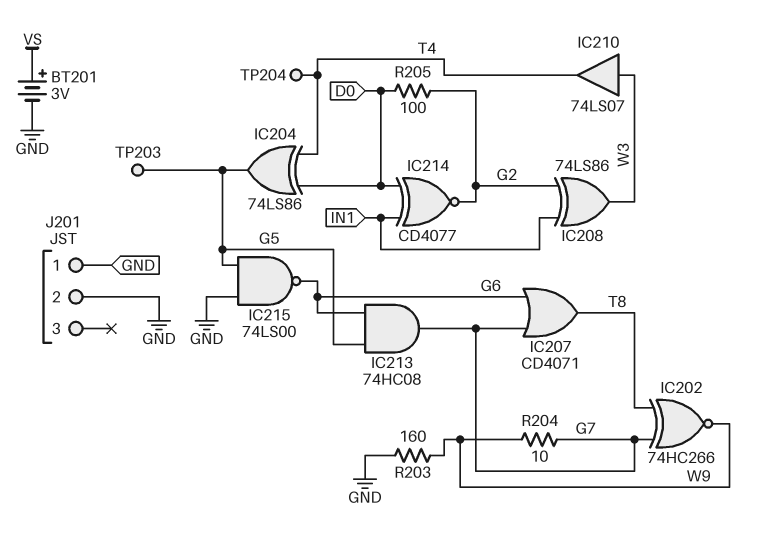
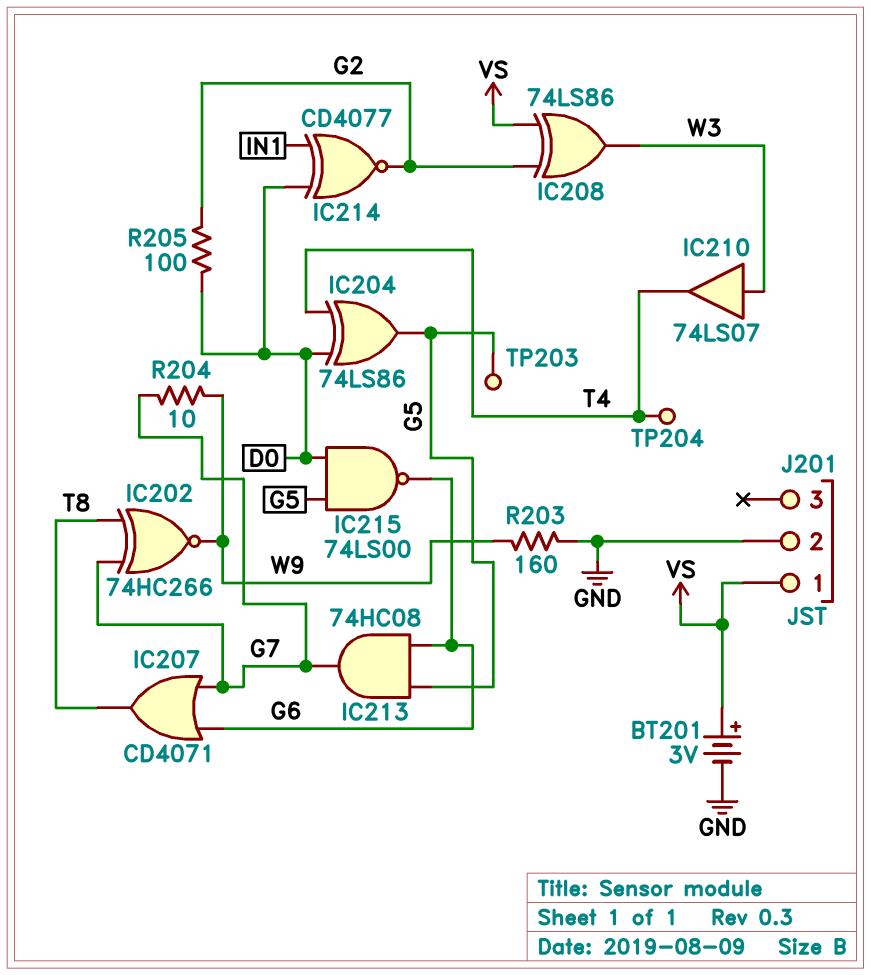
IC208: XOR 74LS86 (in G2, in IN1, out W3) -> XOR 74LS86 (in G2, in VS, out W3)
IC215: NAND 74LS00 (in G5, in GND, out G6) -> NAND 74LS00 (in D0, in G5, out G6)
J201 pin 1: GND -> VS

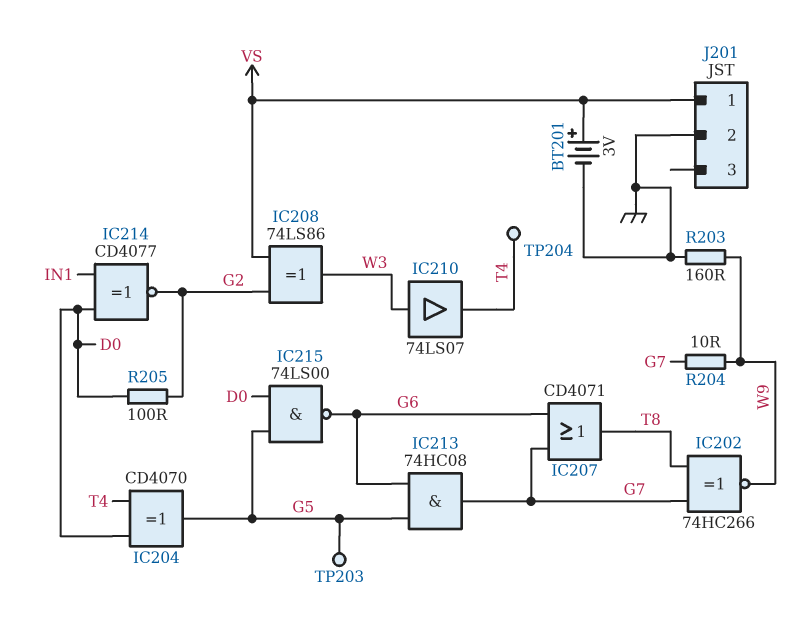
IC204: XOR 74LS86 (in D0, in T4, out G5) -> XOR CD4070 (in D0, in T4, out G5)

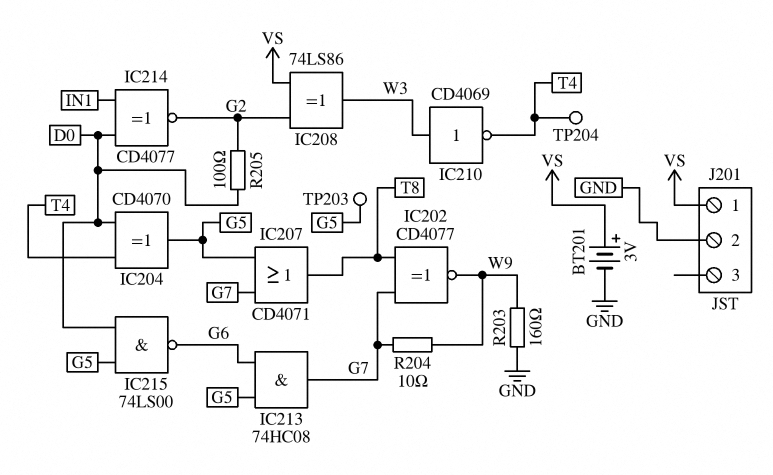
IC202: XNOR 74HC266 (in G7, in T8, out W9) -> XNOR CD4077 (in G7, in T8, out W9)
IC207: OR CD4071 (in G6, in G7, out T8) -> OR CD4071 (in G5, in G7, out T8)
IC210: buffer 74LS07 (in W3, out T4) -> NOT CD4069 (in W3, out T4)

